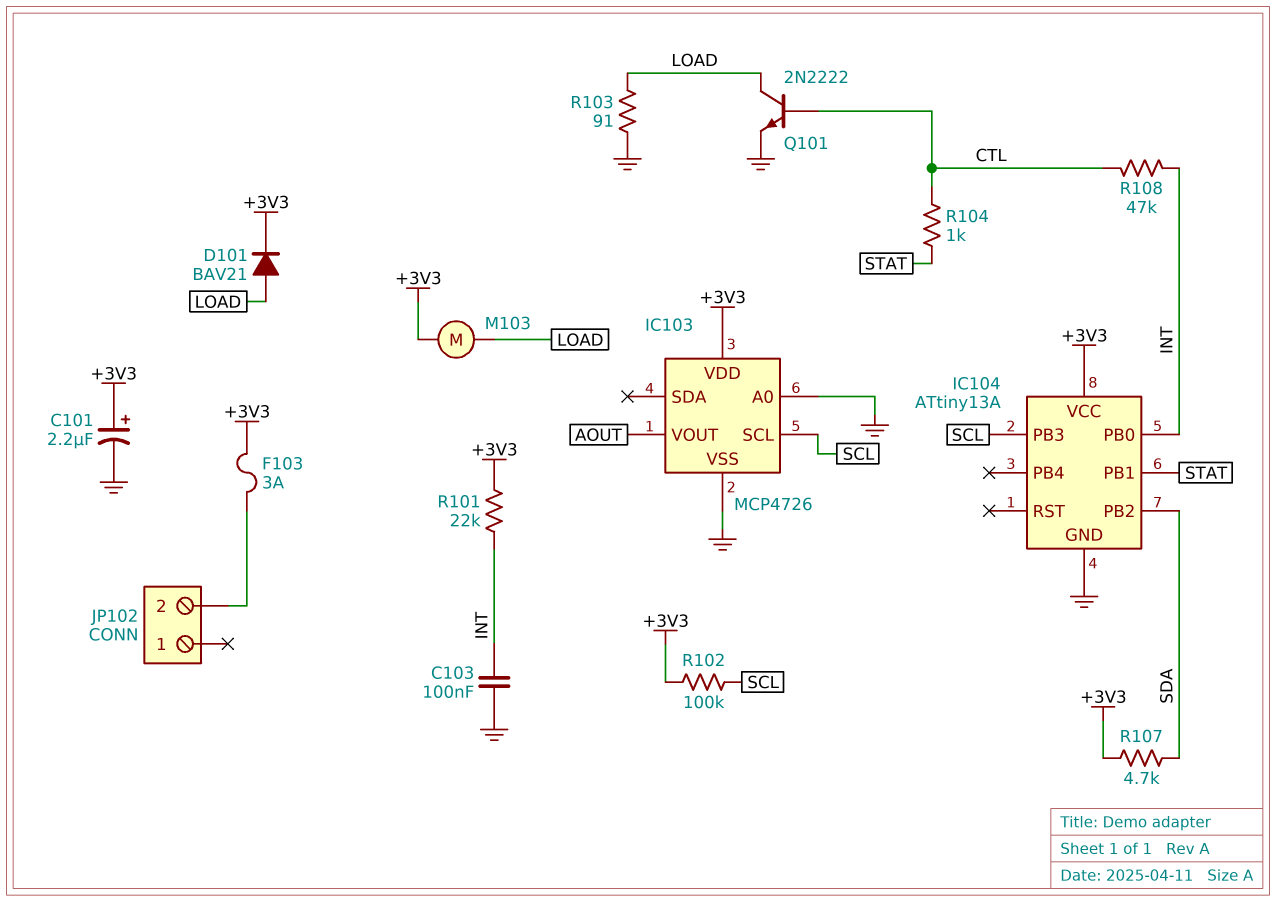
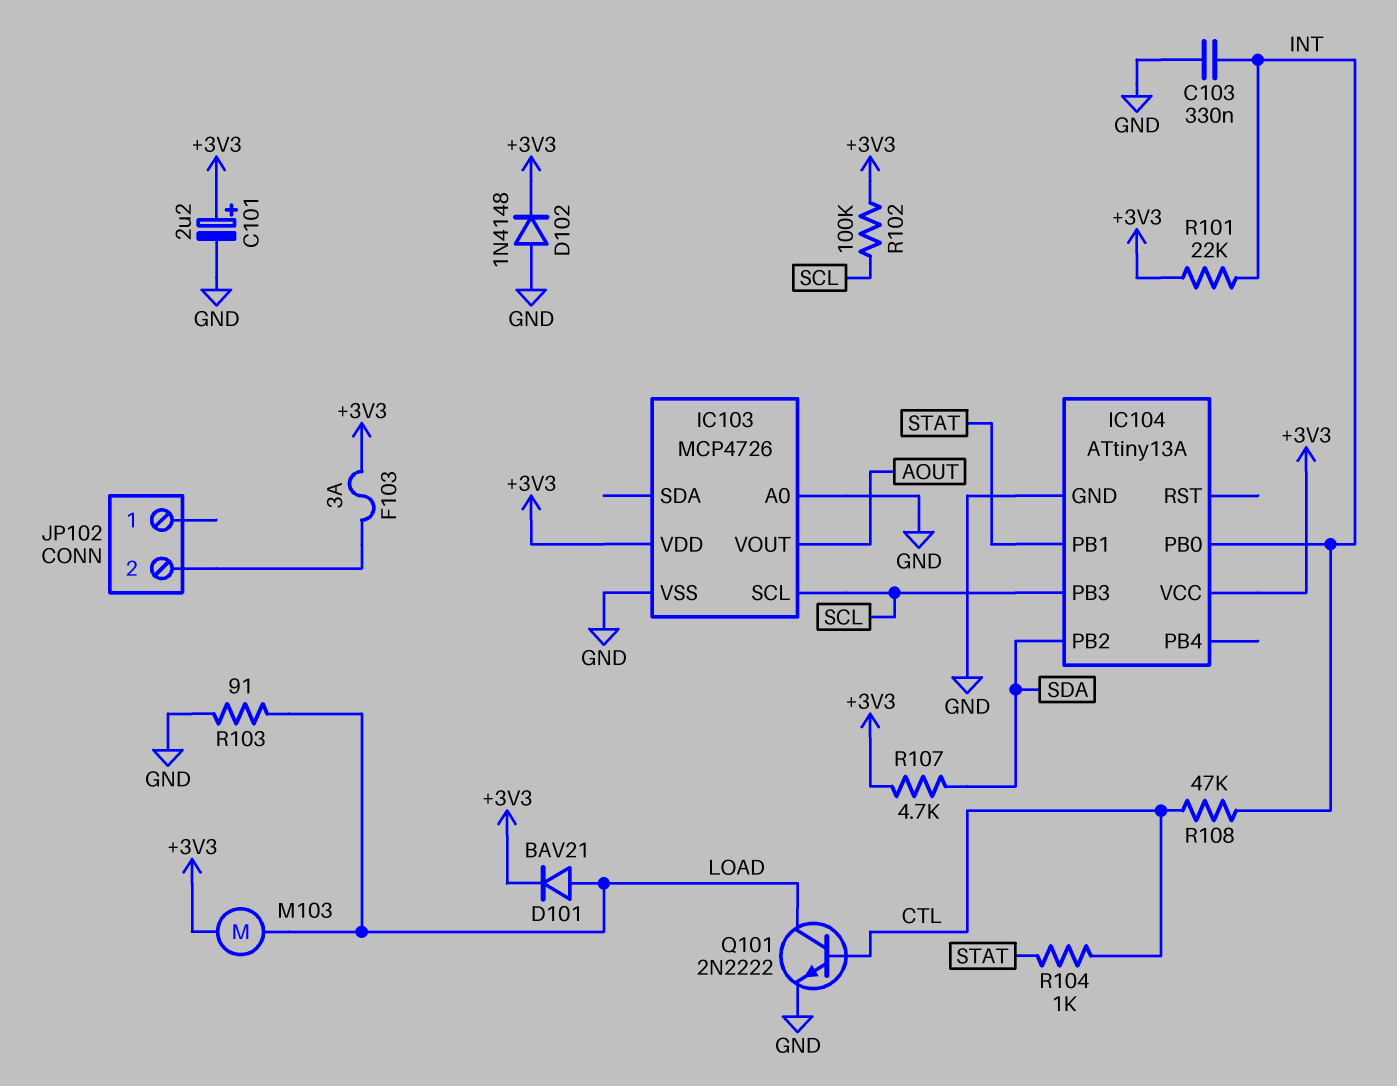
C103: 100nF (GND, INT) -> 330nF (GND, INT)
D102: none -> diode 1N4148 (A GND, K +3V3)

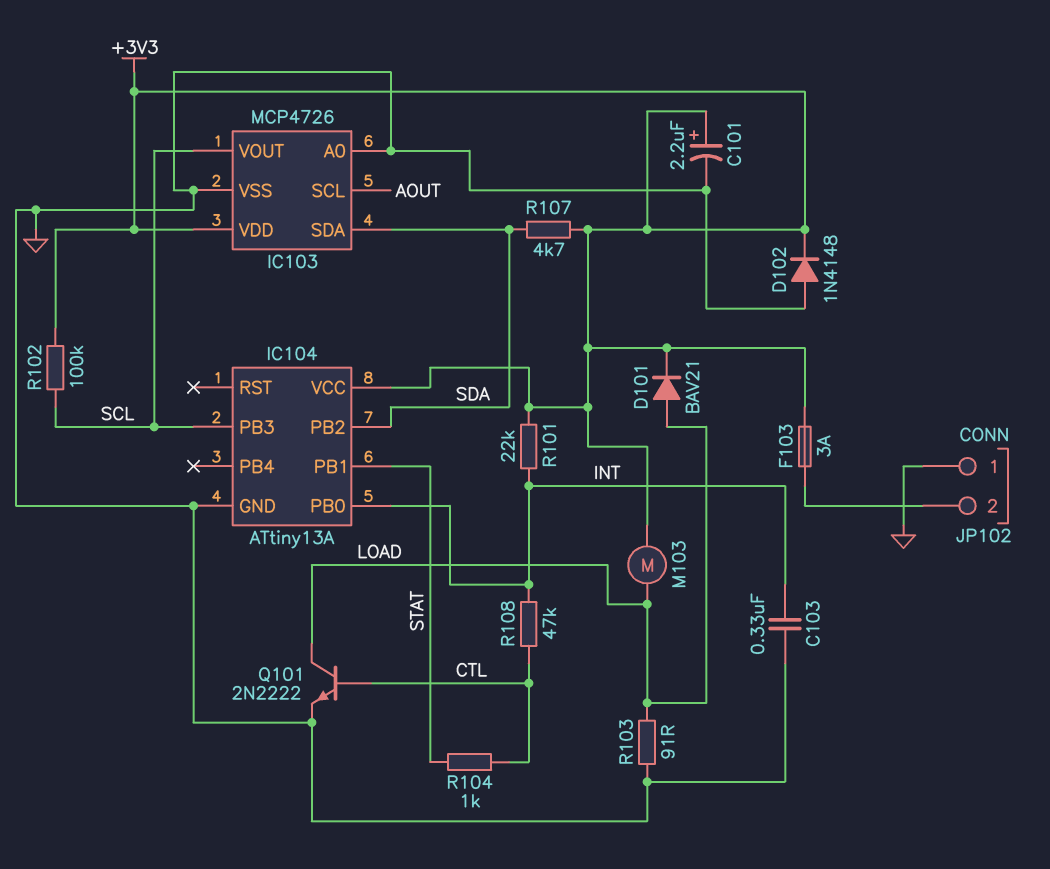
IC103 pin SCL: SCL -> AOUT
IC103 pin SDA: none -> SDA
IC103 pin VOUT: AOUT -> SCL
JP102 pin 1: none -> GND

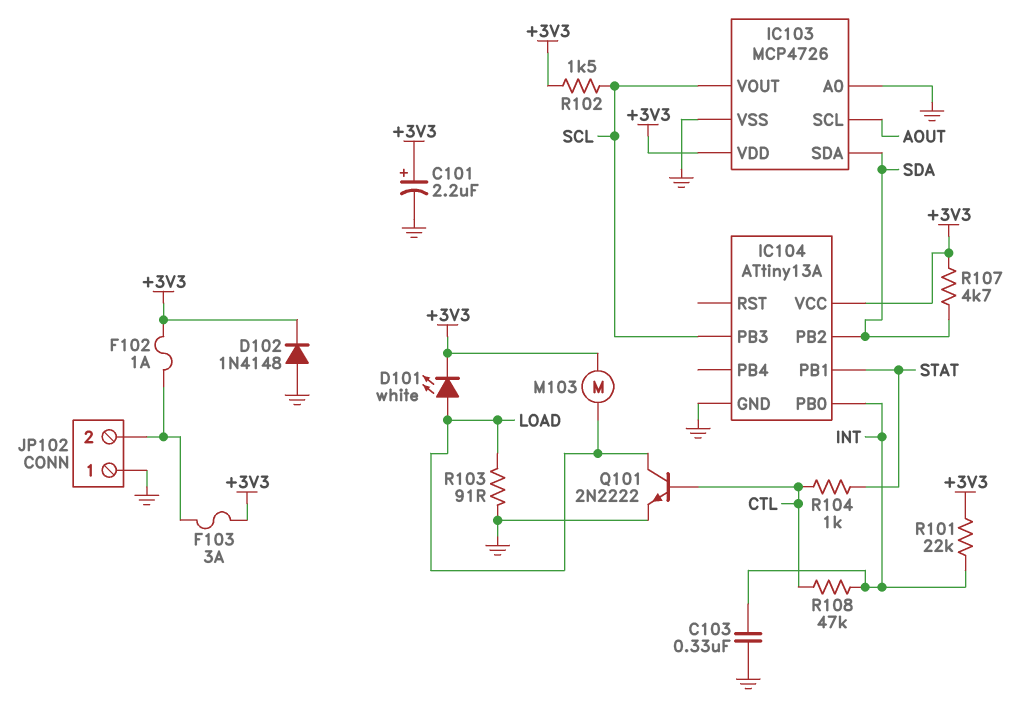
D101: diode BAV21 (A LOAD, K +3V3) -> LED white (A LOAD, K +3V3)
F102: none -> 1A (+3V3, JP102/2)
R102: 100k (+3V3, SCL) -> 1.5k (+3V3, SCL)

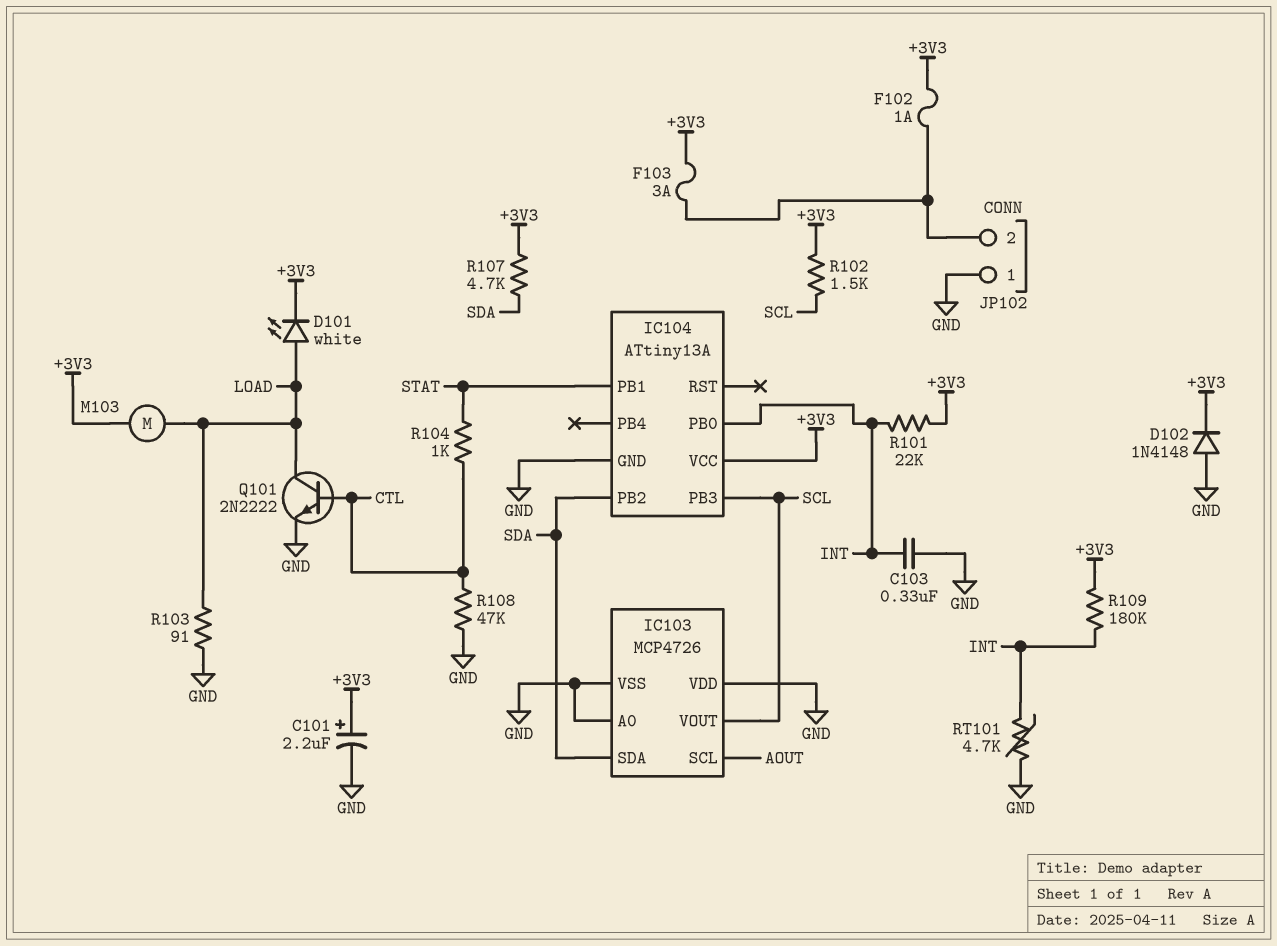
IC103 pin VDD: +3V3 -> GND
R108: 47k (CTL, INT) -> 47k (CTL, GND)
R109: none -> 180k (+3V3, INT)
RT101: none -> 4.7k (GND, INT)

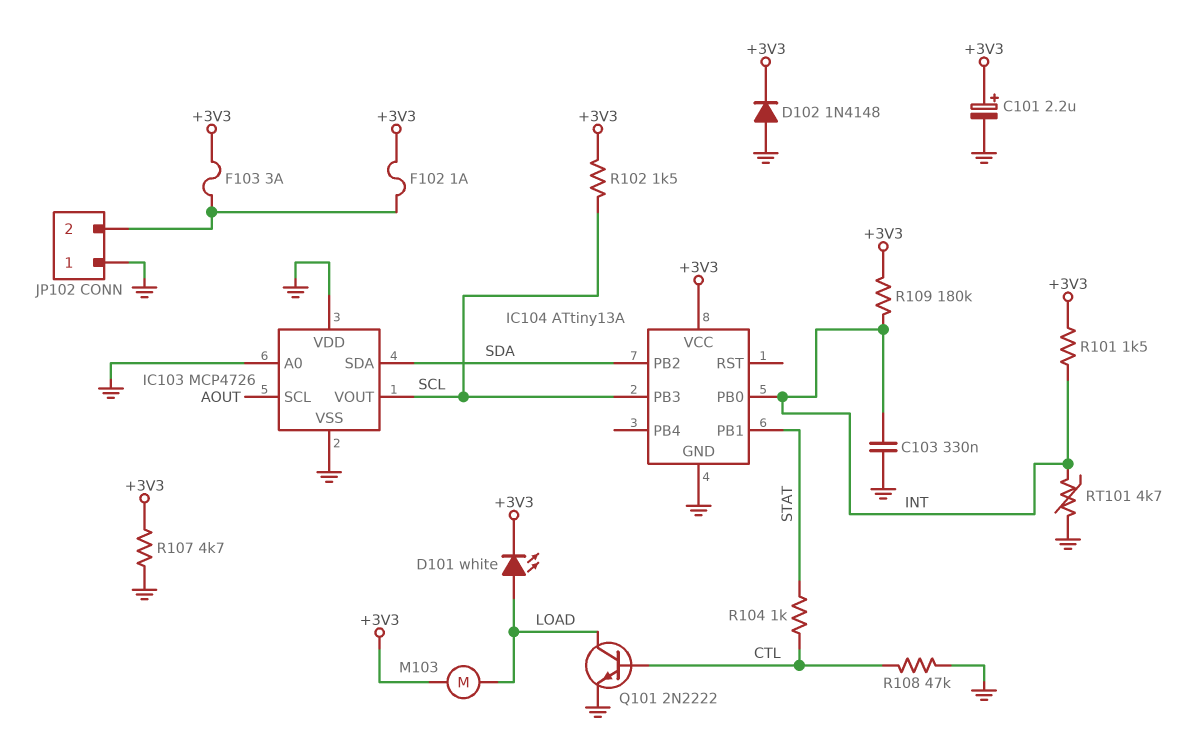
R101: 22k (+3V3, INT) -> 1.5k (+3V3, INT)
R103: 91 (GND, LOAD) -> none
R107: 4.7k (+3V3, SDA) -> 4.7k (+3V3, GND)

